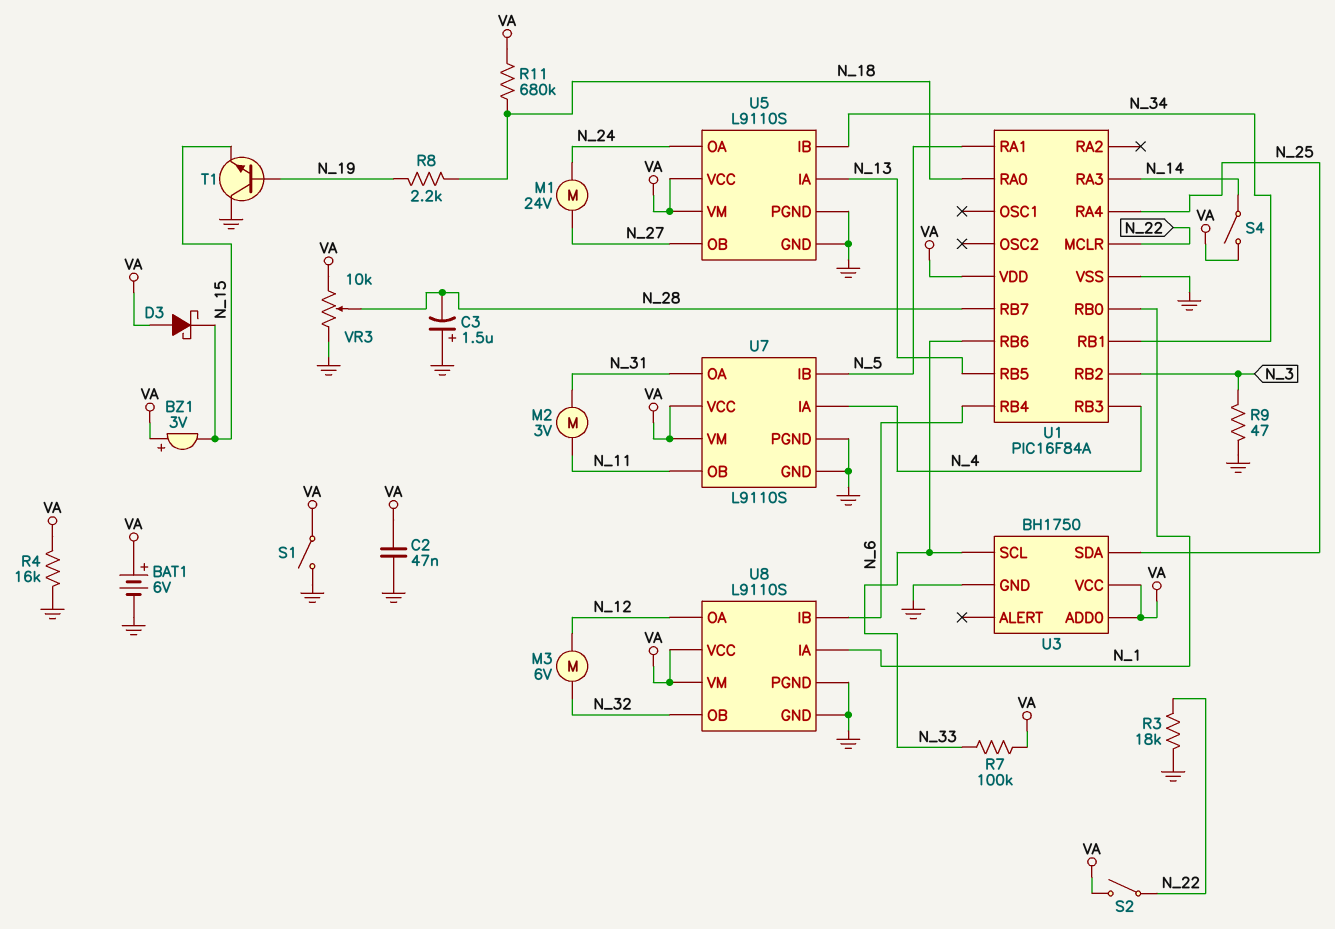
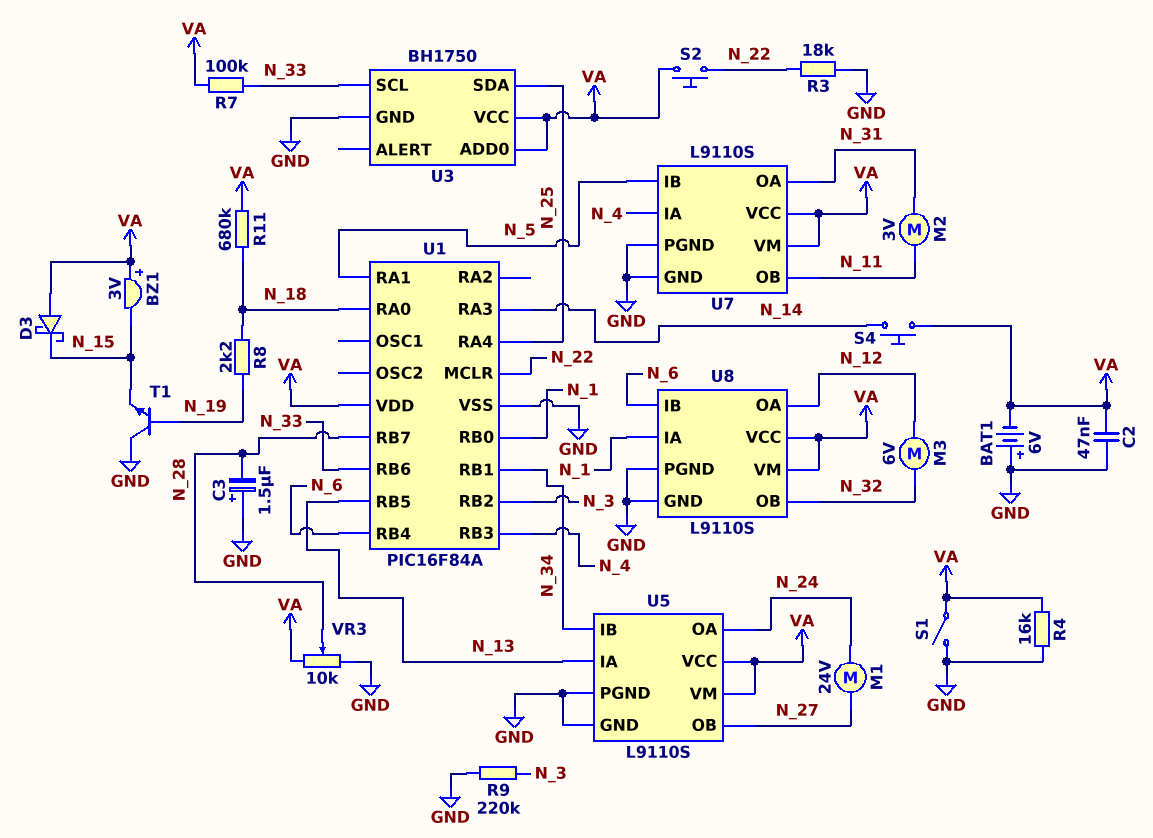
BAT1: 6V (plus VA, minus GND) -> 6V (plus GND, minus VA)
R9: 47 (GND, N_3) -> 220k (GND, N_3)
S2: switch (N_22, VA) -> button (N_22, VA)
S4: switch (N_14, VA) -> button (N_14, VA)

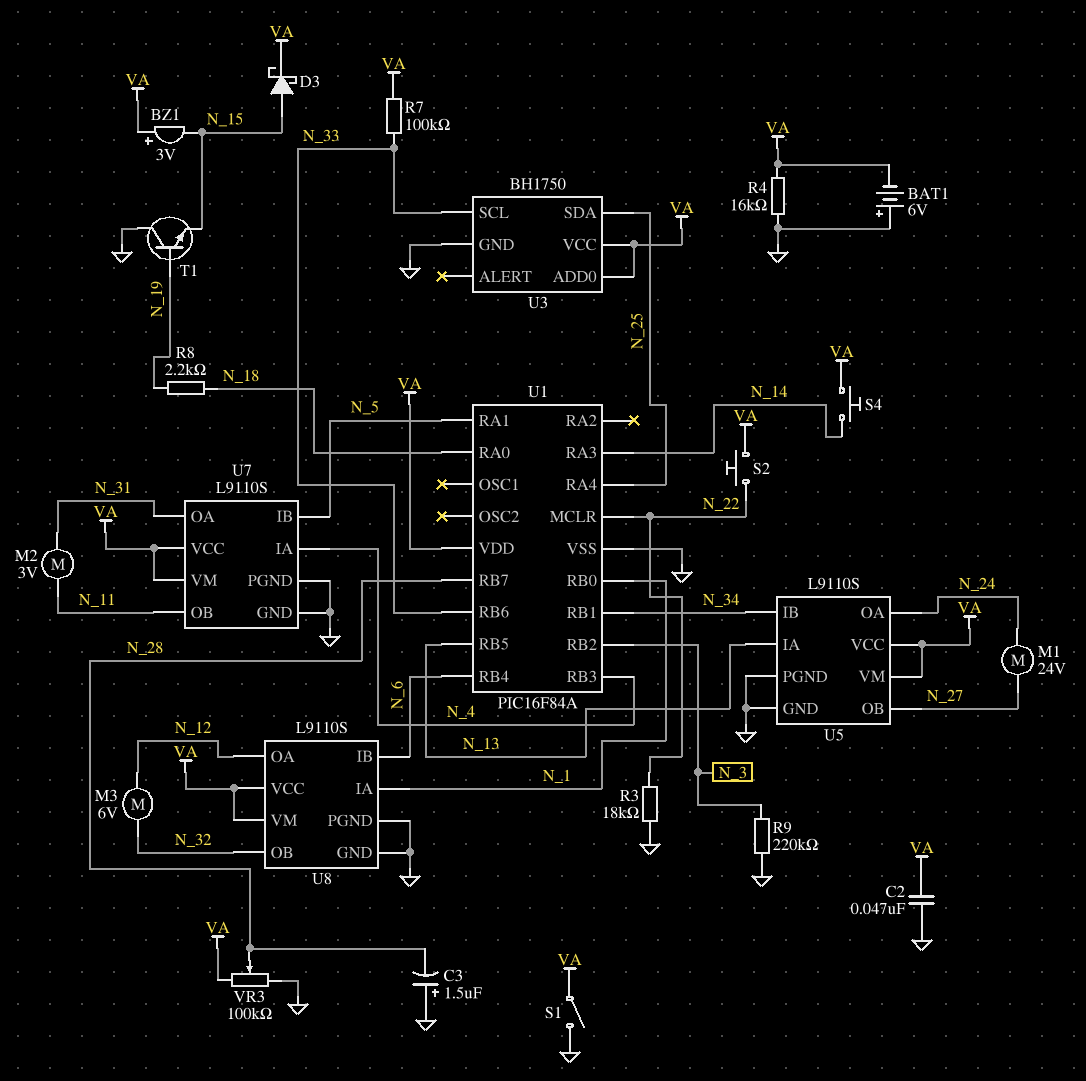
D3: schottky (A VA, K N_15) -> schottky (A N_15, K VA)
R11: 680k (N_18, VA) -> none
VR3: 10k (GND, VA, wiper N_28) -> 100k (GND, VA, wiper N_28)

